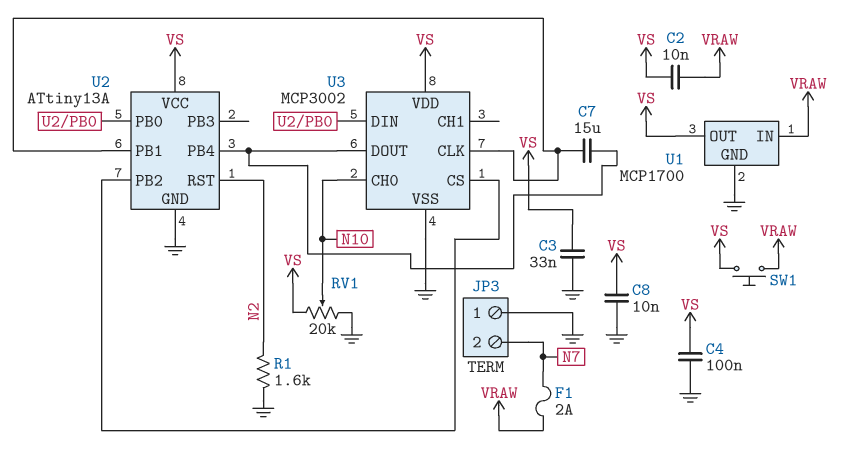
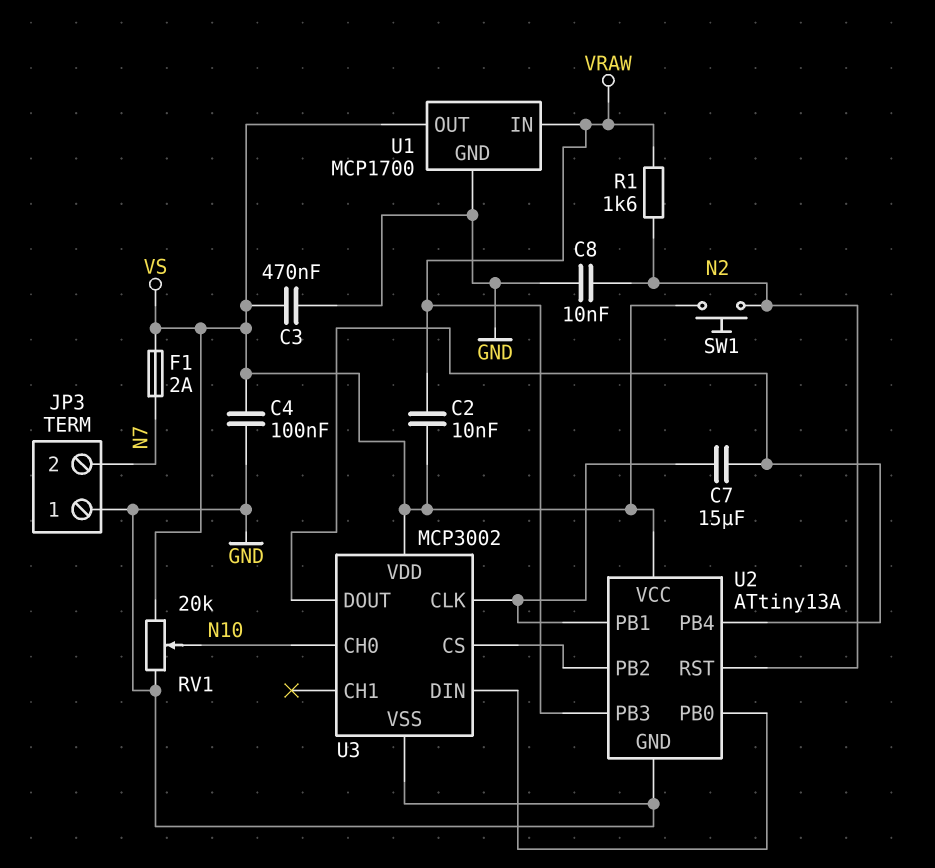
C3: 33nF (GND, VS) -> 470nF (GND, VS)
C8: 10nF (GND, VS) -> 10nF (GND, N2)
F1: 2A (N7, VRAW) -> 2A (N7, VS)
R1: 1.6k (GND, N2) -> 1.6k (N2, VRAW)
SW1: button (VRAW, VS) -> button (N2, VS)
U2 pin PB3: none -> VRAW

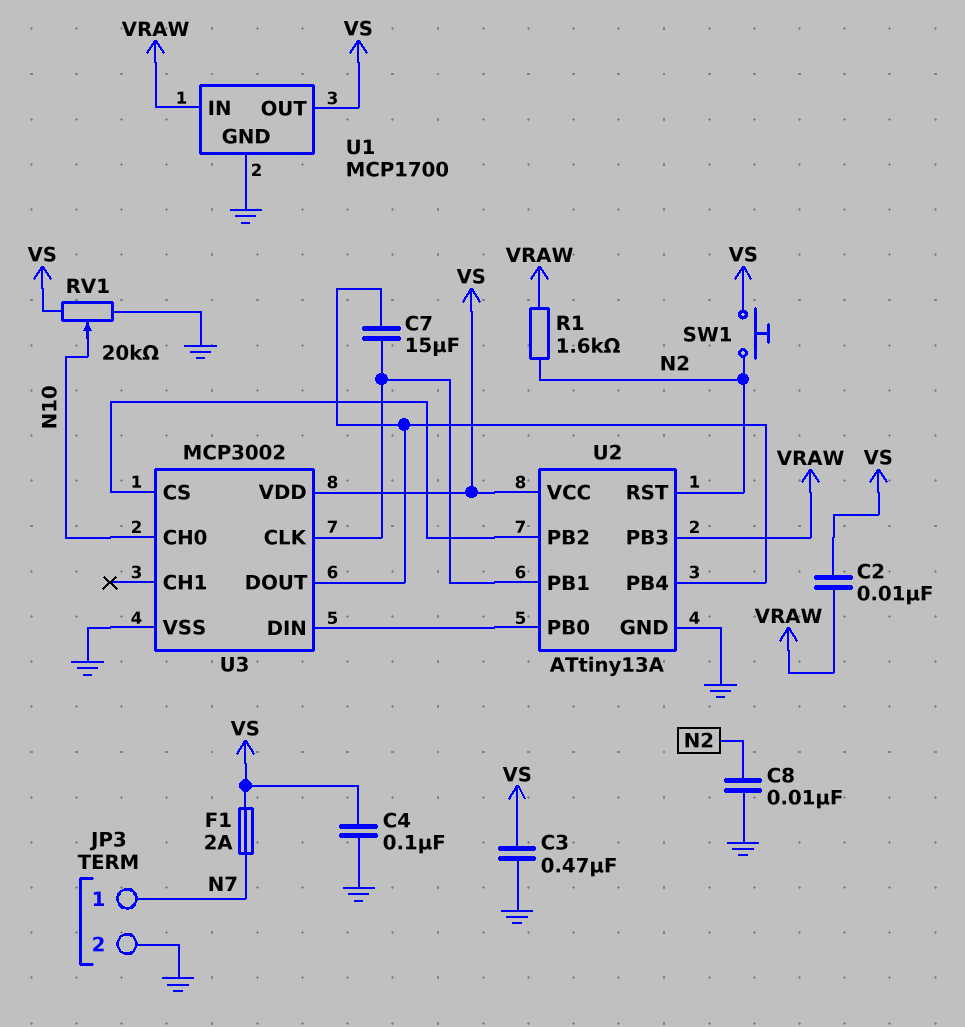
JP3 pin 1: GND -> N7
JP3 pin 2: N7 -> GND

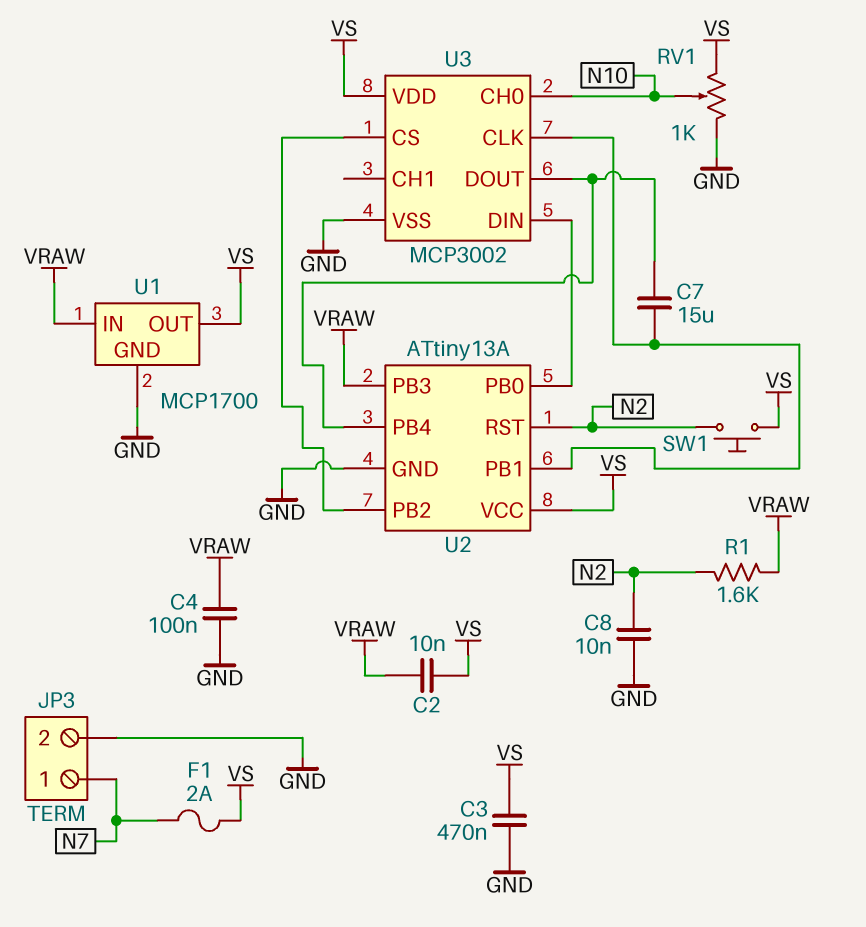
C4: 100nF (GND, VS) -> 100nF (GND, VRAW)
RV1: 20k (GND, VS, wiper N10) -> 1k (GND, VS, wiper N10)

